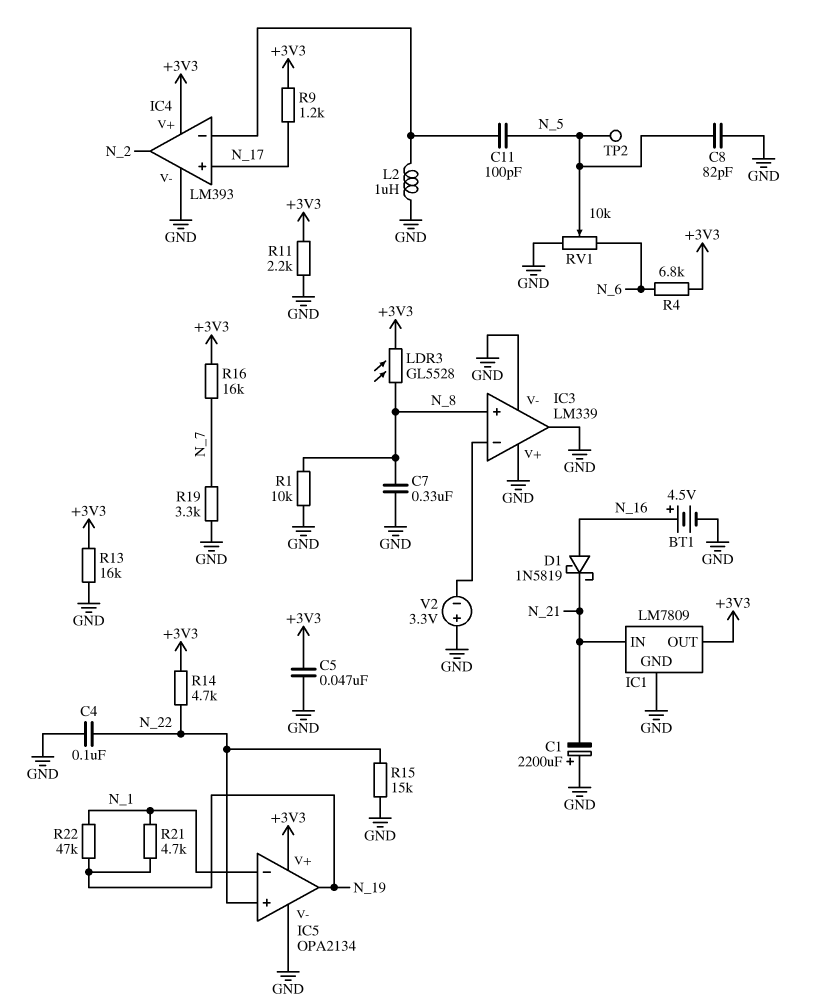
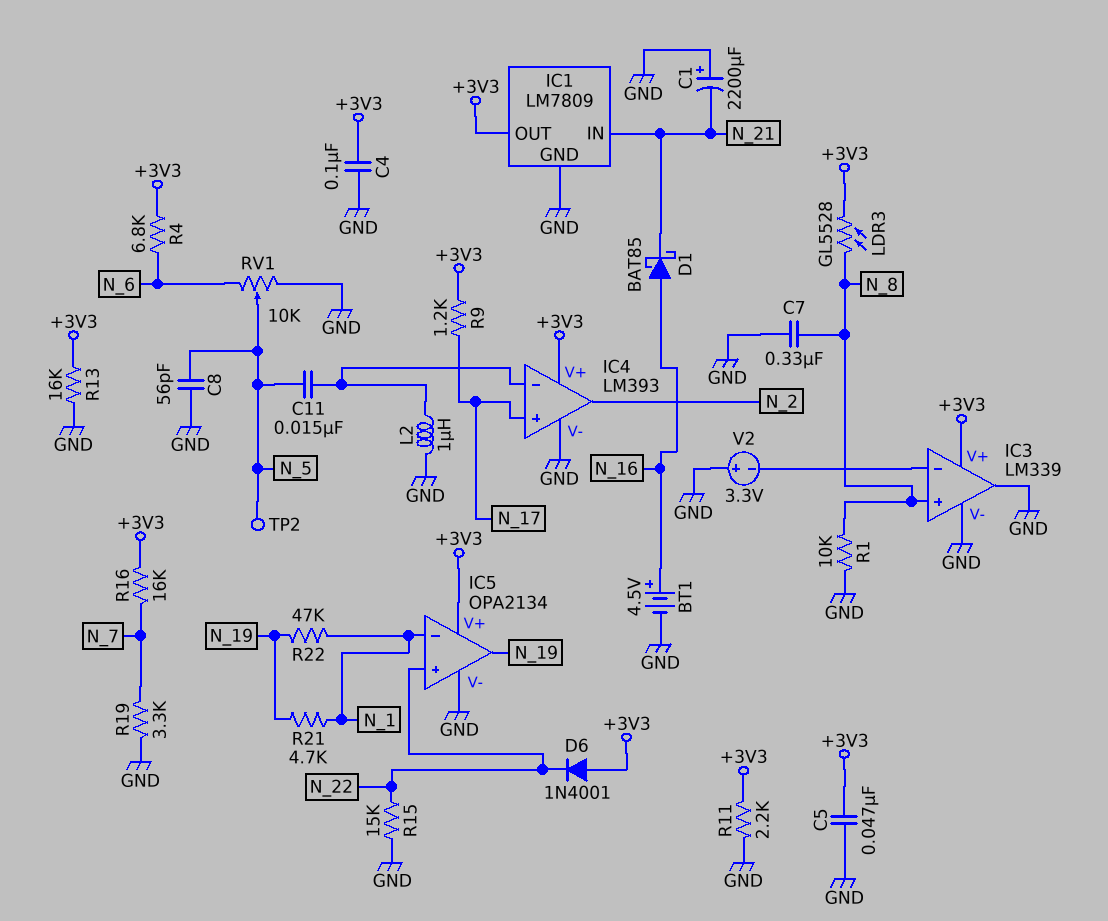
C4: 100nF (GND, N_22) -> 100nF (+3V3, GND)
C8: 82pF (GND, N_5) -> 56pF (GND, N_5)
C11: 100pF (IC4/in-, N_5) -> 15nF (IC4/in-, N_5)
D1: schottky 1N5819 (A N_16, K N_21) -> schottky BAT85 (A N_16, K N_21)
D6: none -> diode 1N4001 (A +3V3, K N_22)
IC3 pin V+: GND -> +3V3
R14: 4.7k (+3V3, N_22) -> none

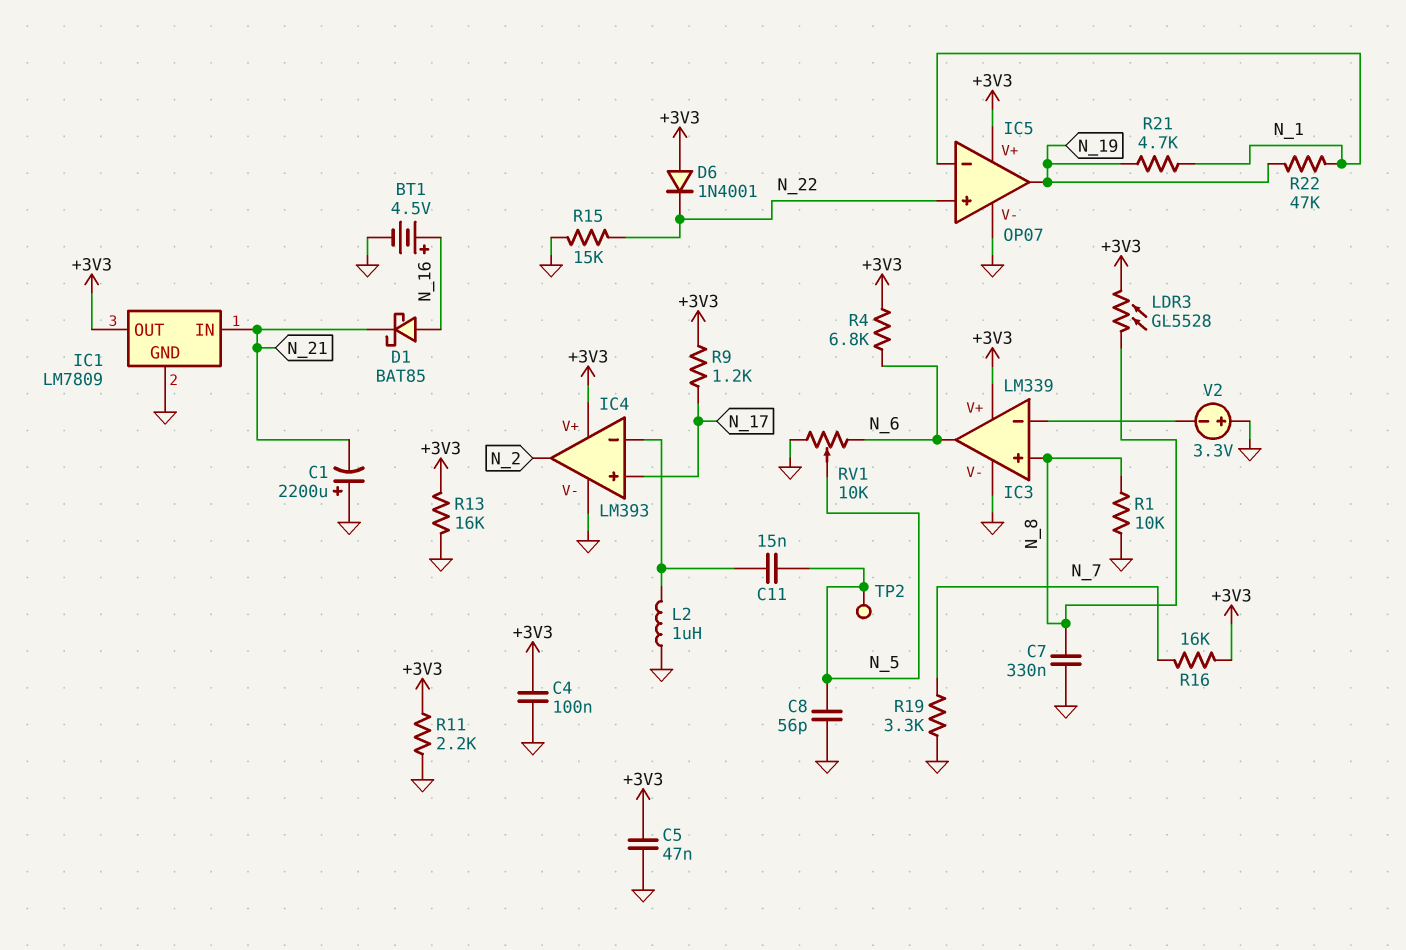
IC3 pin out: GND -> N_6
IC5: OPA2134 -> OP07

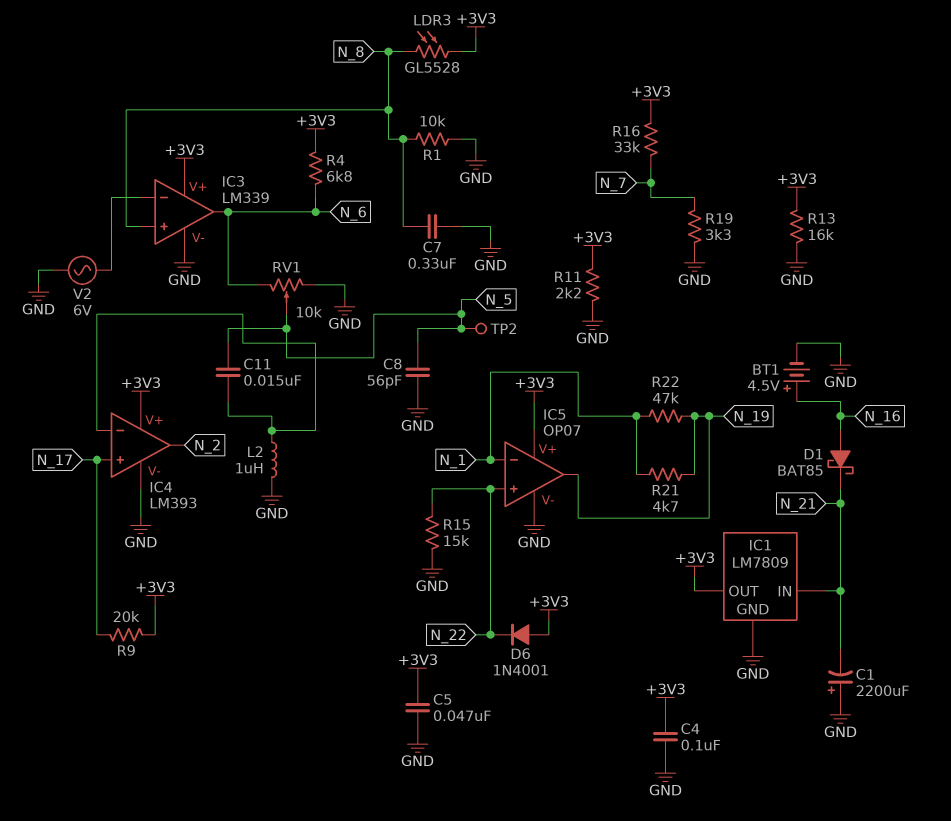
R9: 1.2k (+3V3, N_17) -> 20k (+3V3, N_17)
R16: 16k (+3V3, N_7) -> 33k (+3V3, N_7)
V2: 3.3V (plus GND, minus IC3/in-) -> AC 6V (GND, IC3/in-)

